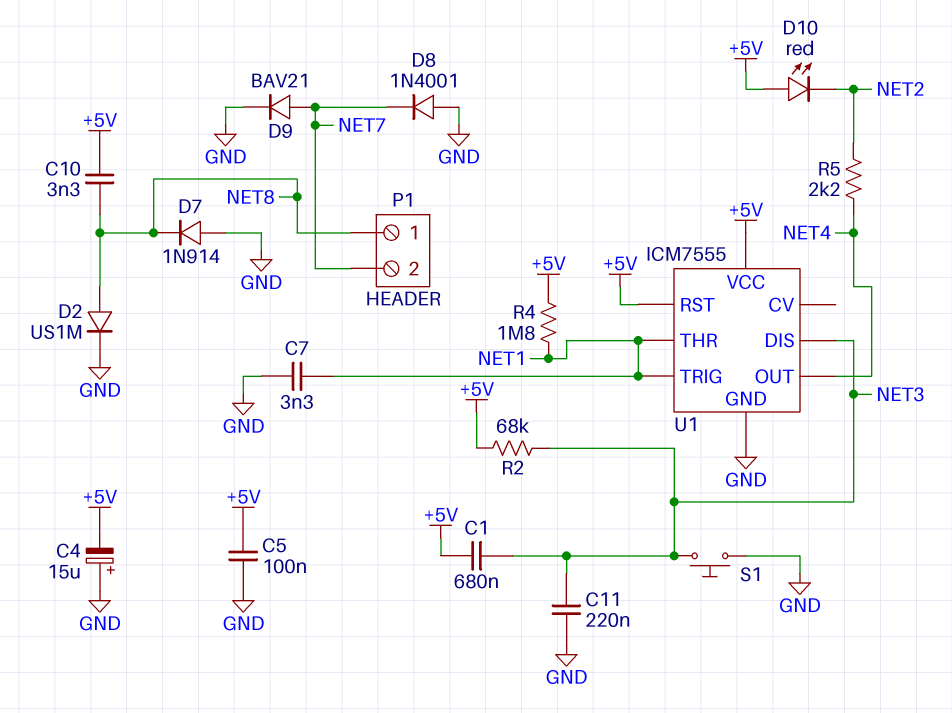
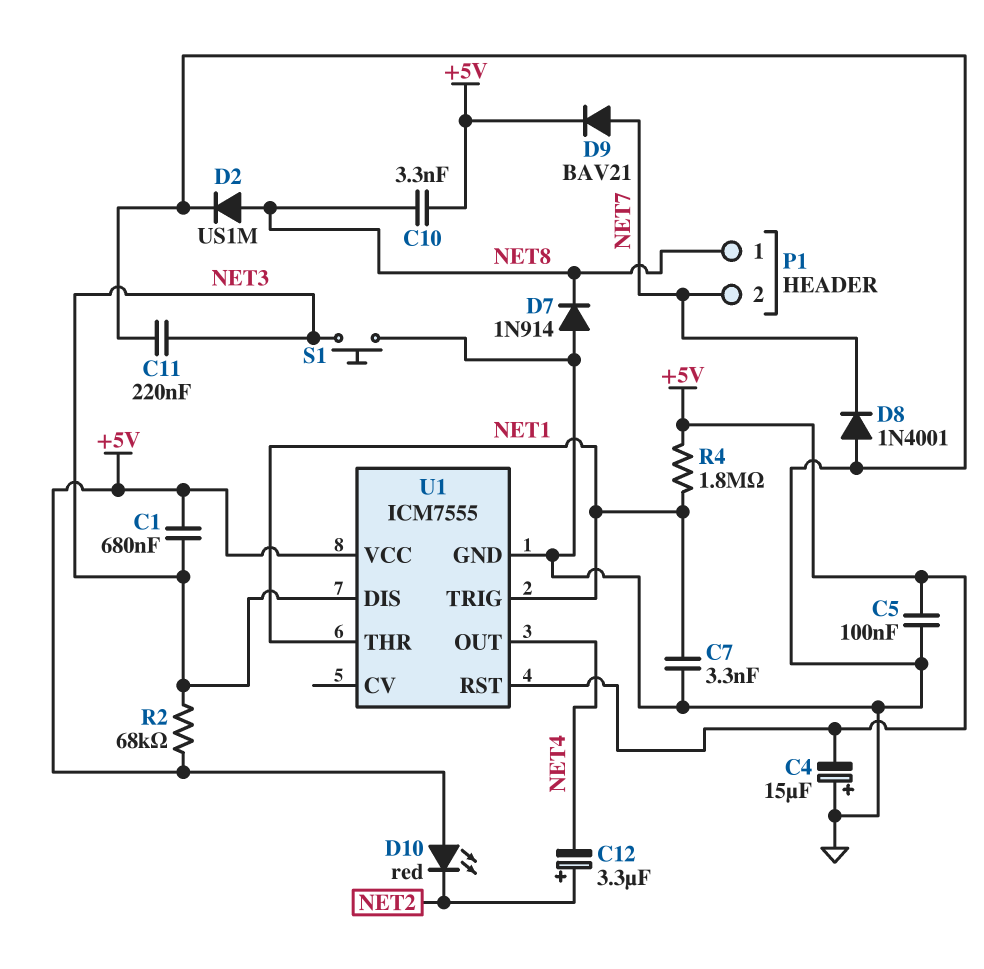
C12: none -> 3.3uF (plus NET2, minus NET4)
D9: diode BAV21 (A NET7, K GND) -> diode BAV21 (A NET7, K +5V)
R5: 2.2k (NET2, NET4) -> none

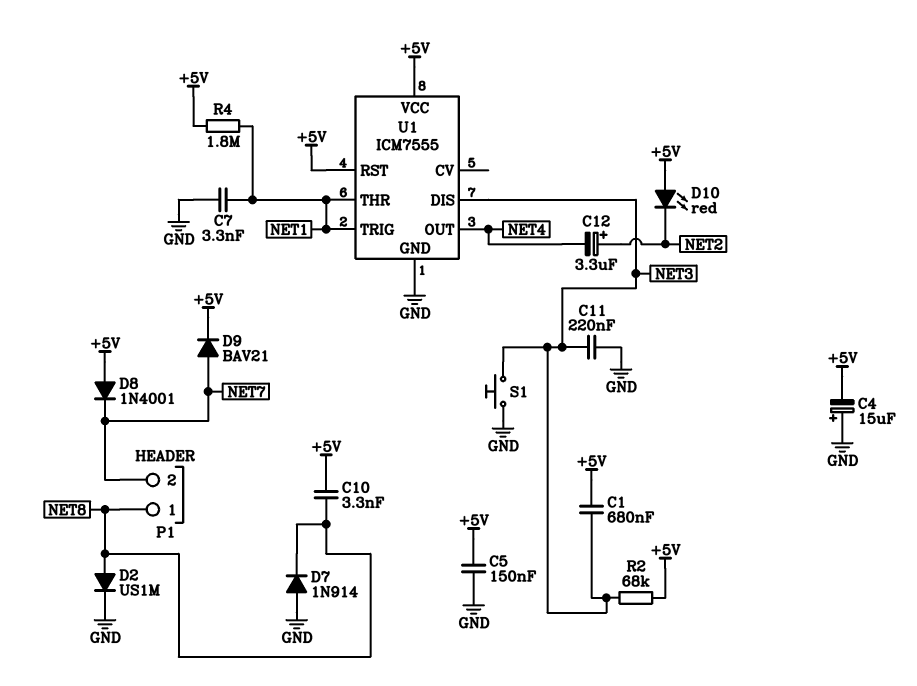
C5: 100nF (+5V, GND) -> 150nF (+5V, GND)
D8: diode 1N4001 (A GND, K NET7) -> diode 1N4001 (A +5V, K NET7)

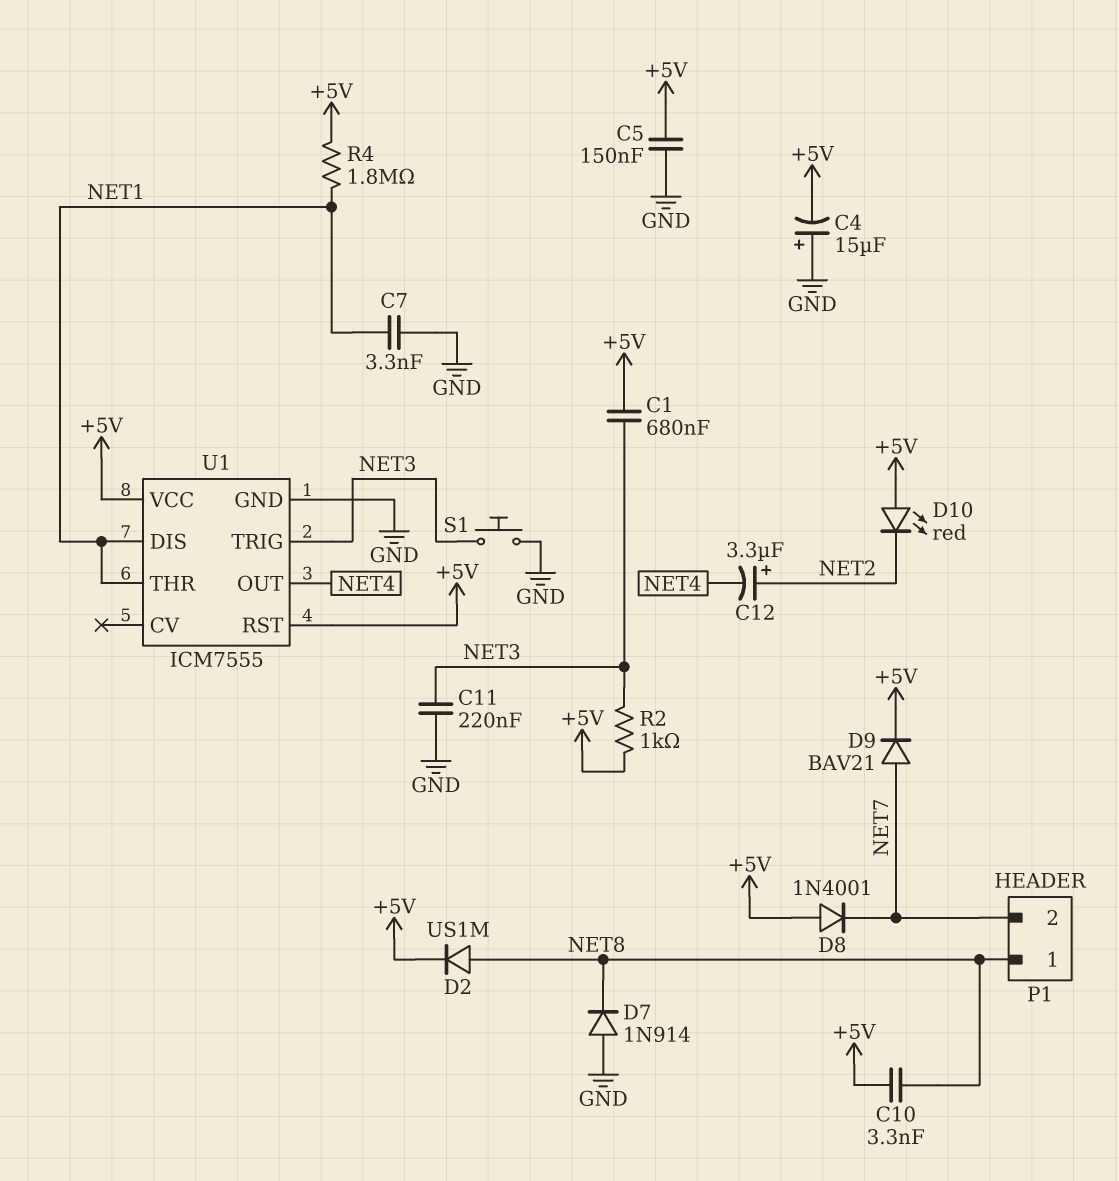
D2: diode US1M (A NET8, K GND) -> diode US1M (A NET8, K +5V)
R2: 68k (+5V, NET3) -> 1k (+5V, NET3)
U1 pin DIS: NET3 -> NET1
U1 pin TRIG: NET1 -> NET3

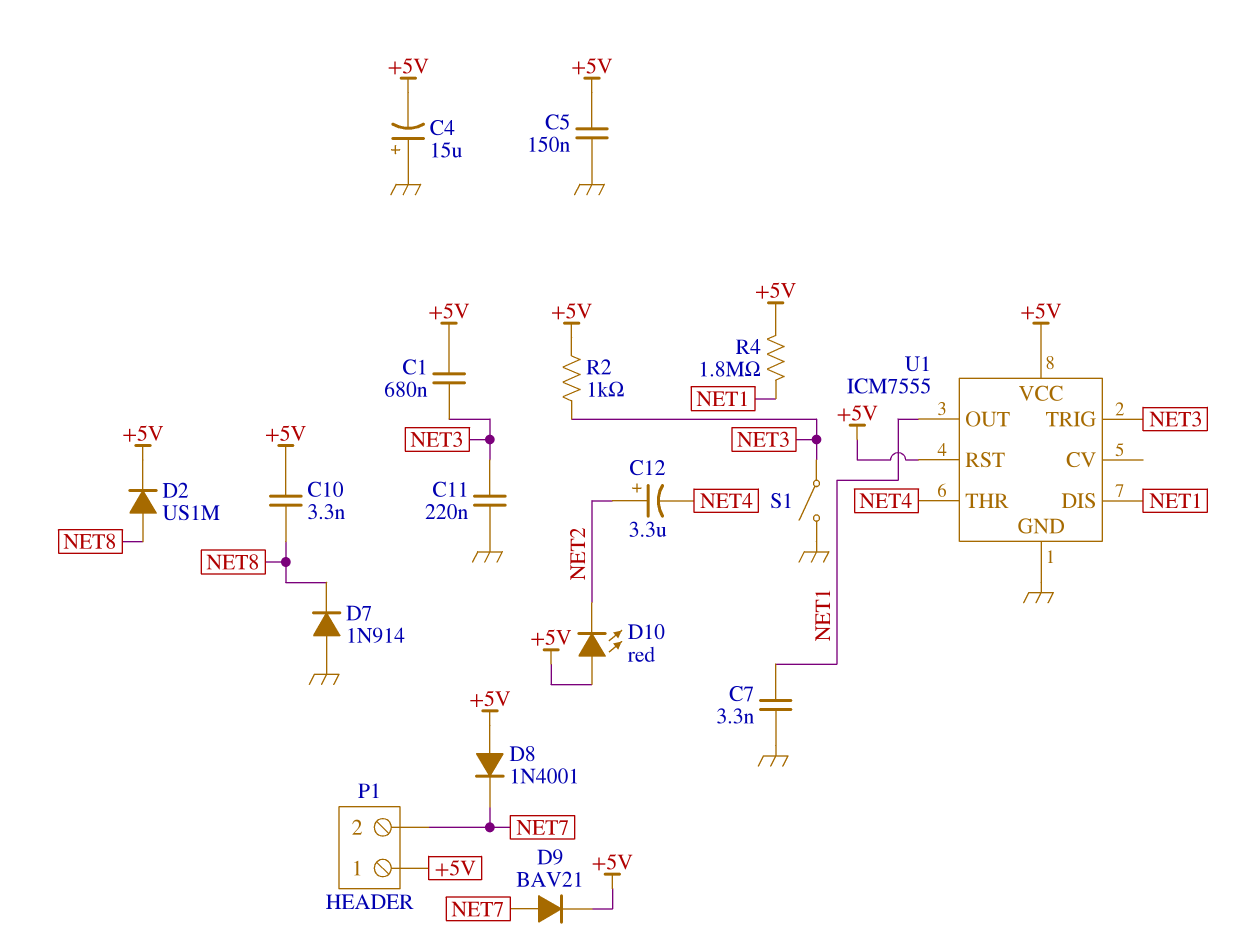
P1 pin 1: NET8 -> +5V
S1: button (GND, NET3) -> switch (GND, NET3)
U1 pin OUT: NET4 -> NET1
U1 pin THR: NET1 -> NET4

